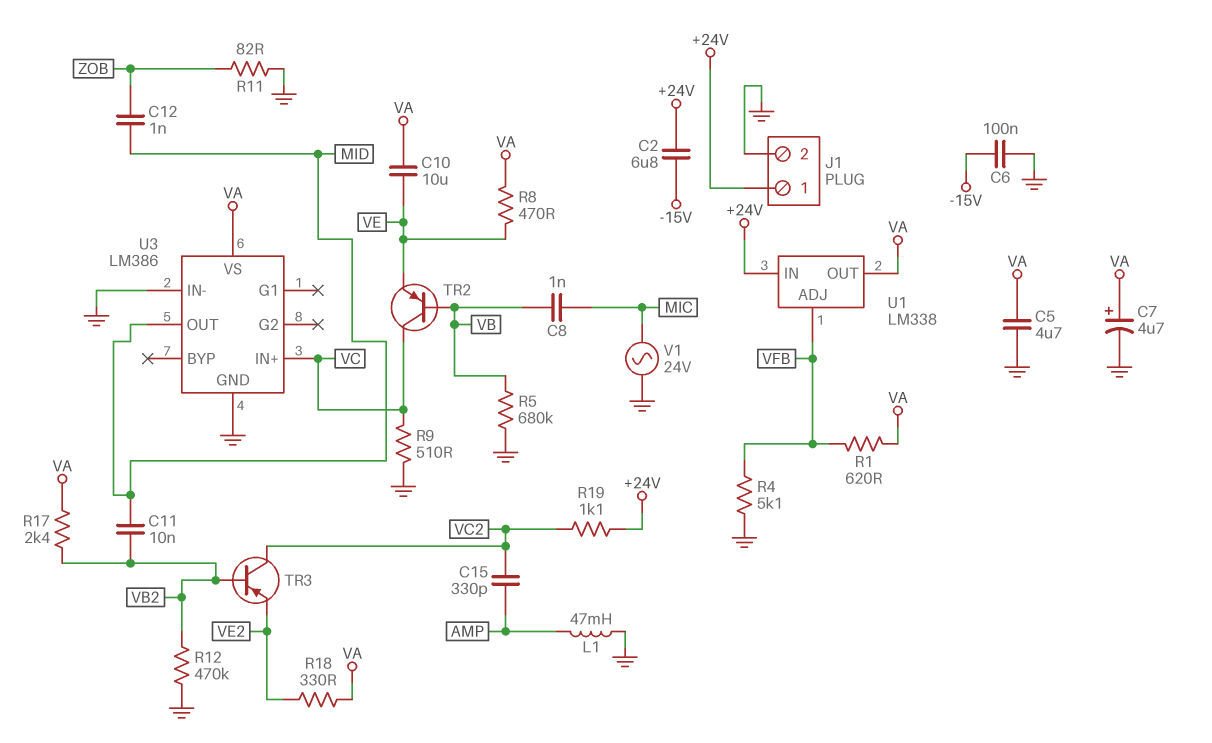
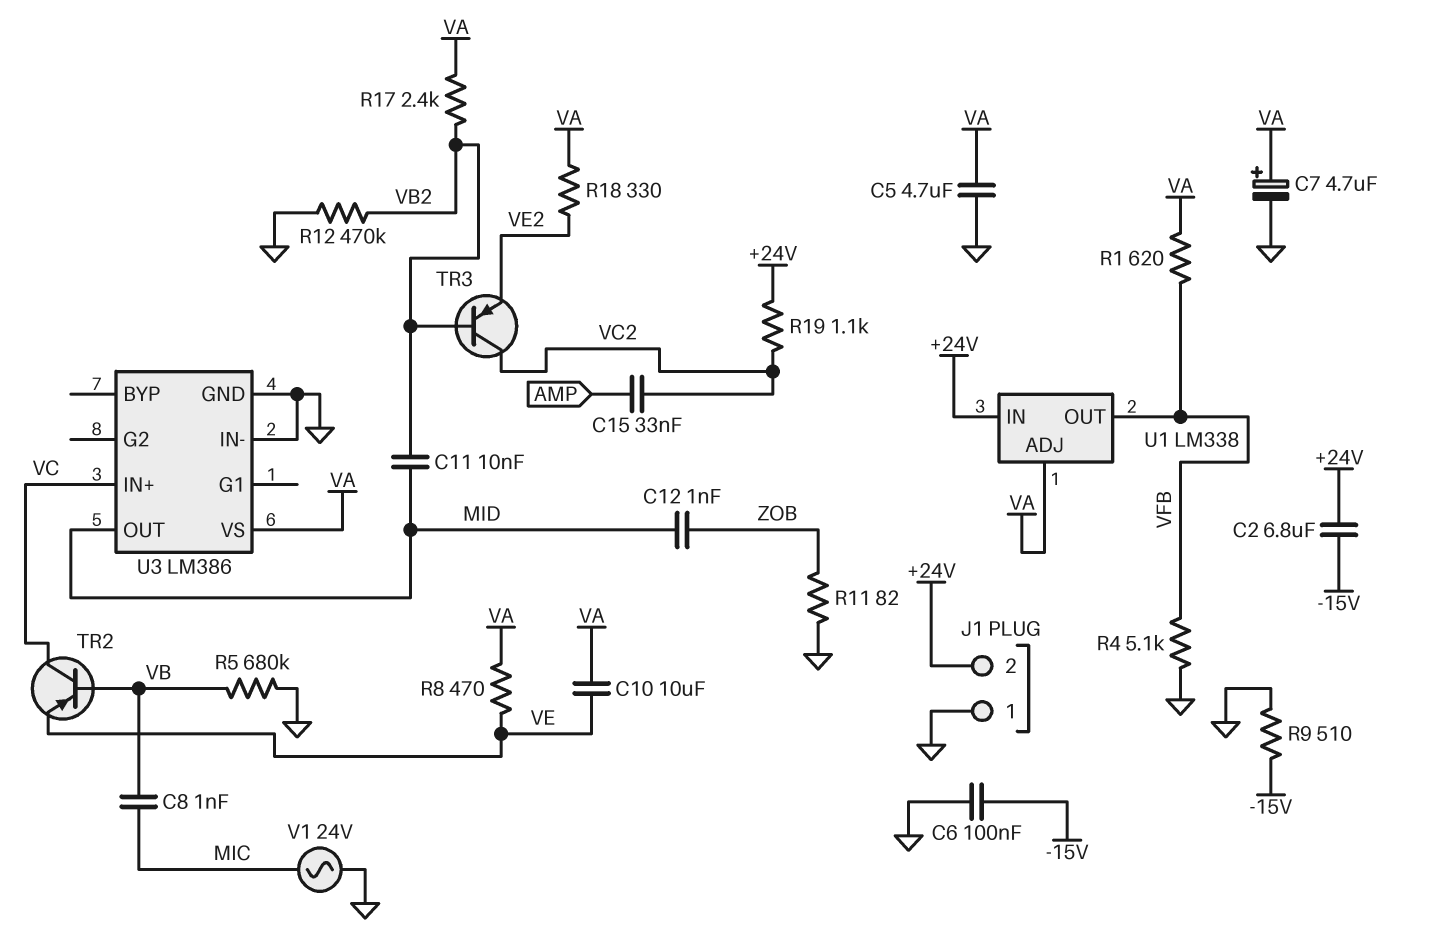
C15: 330pF (AMP, VC2) -> 33nF (AMP, VC2)
J1 pin 1: +24V -> GND
J1 pin 2: GND -> +24V
L1: 47mH (AMP, GND) -> none
R9: 510 (GND, VC) -> 510 (-15V, GND)
U1 pin ADJ: VFB -> VA
U1 pin OUT: VA -> VFB

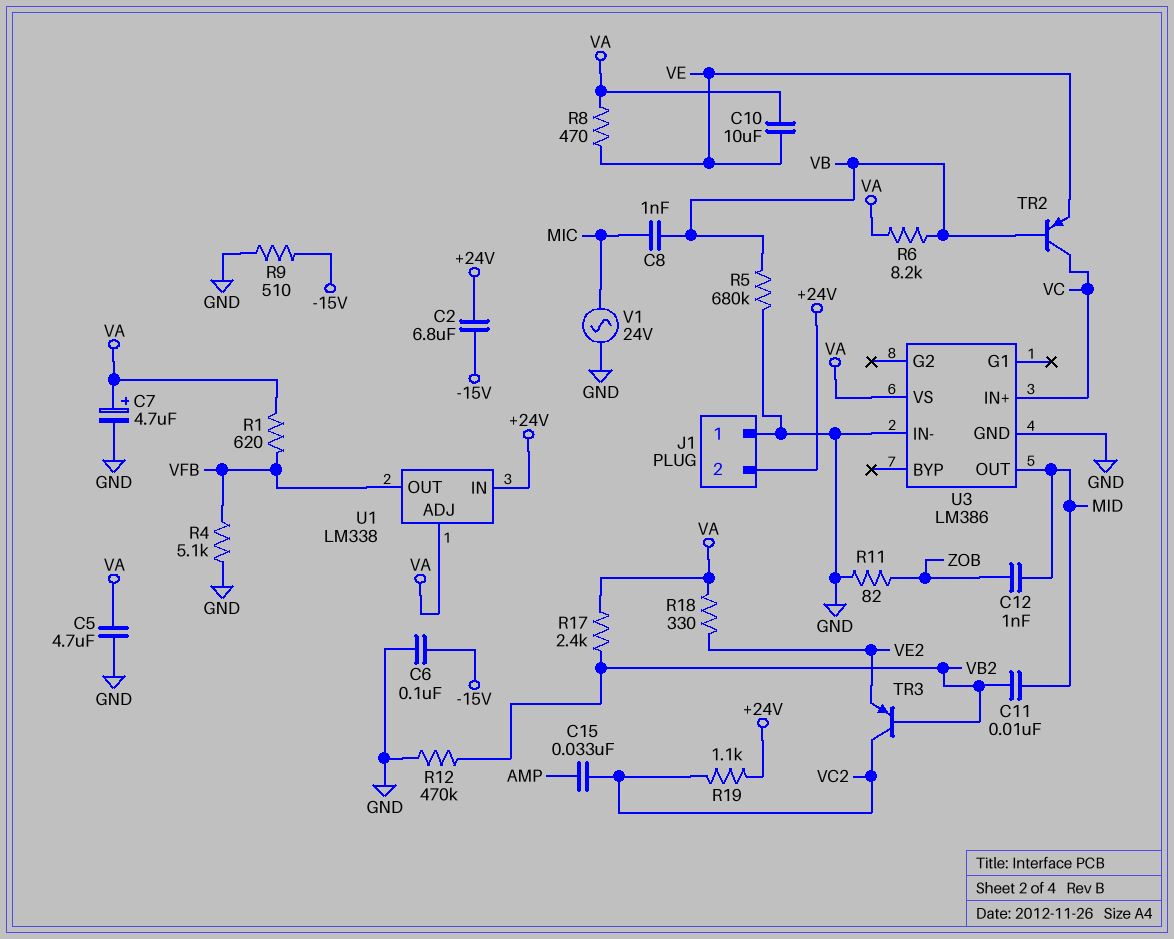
R6: none -> 8.2k (VA, VB)

